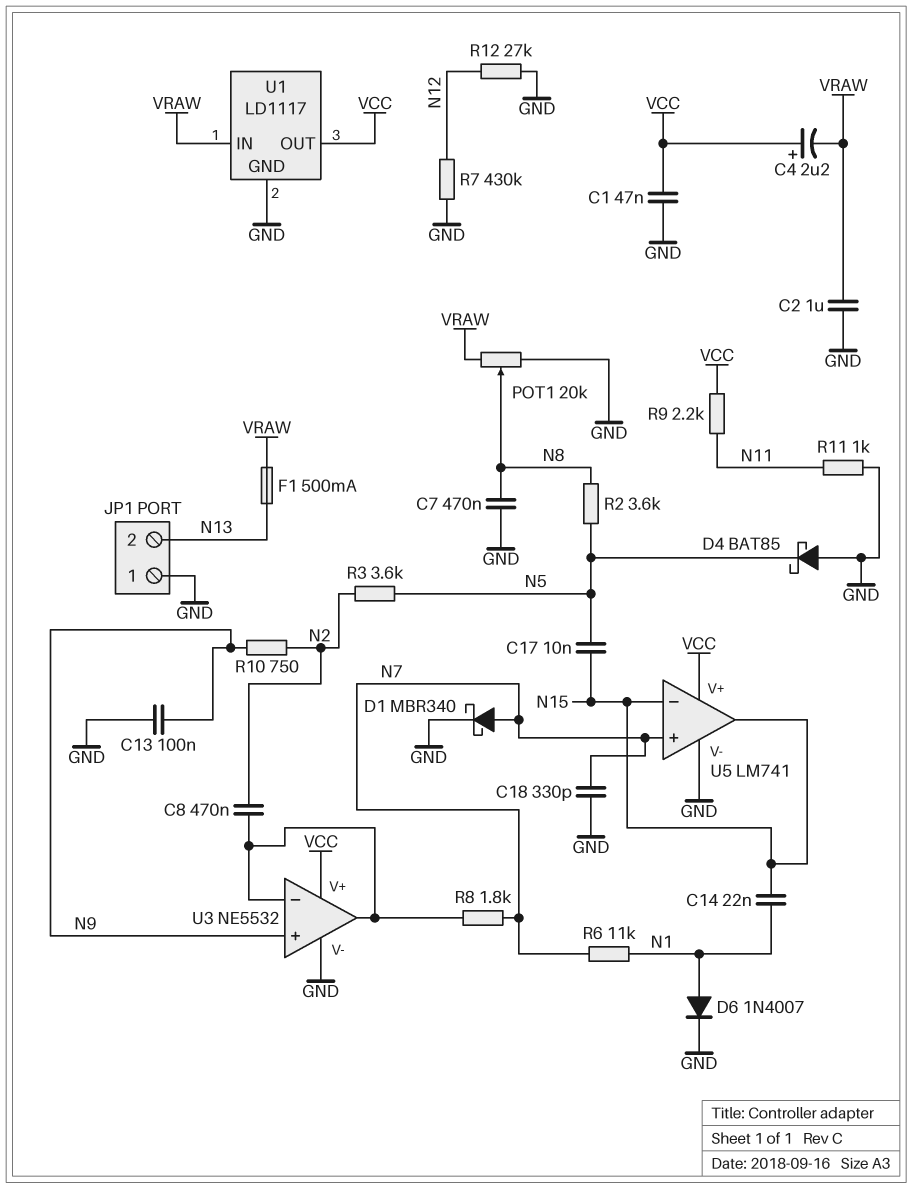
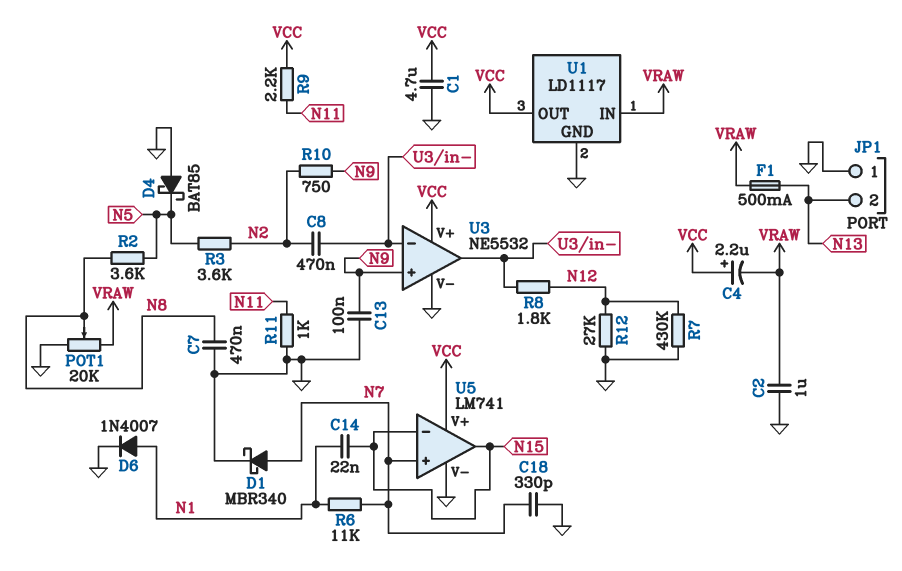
C1: 47nF (GND, VCC) -> 4.7uF (GND, VCC)
C17: 10nF (N5, N15) -> none
R8: 1.8k (N7, U3/in-) -> 1.8k (N12, U3/in-)

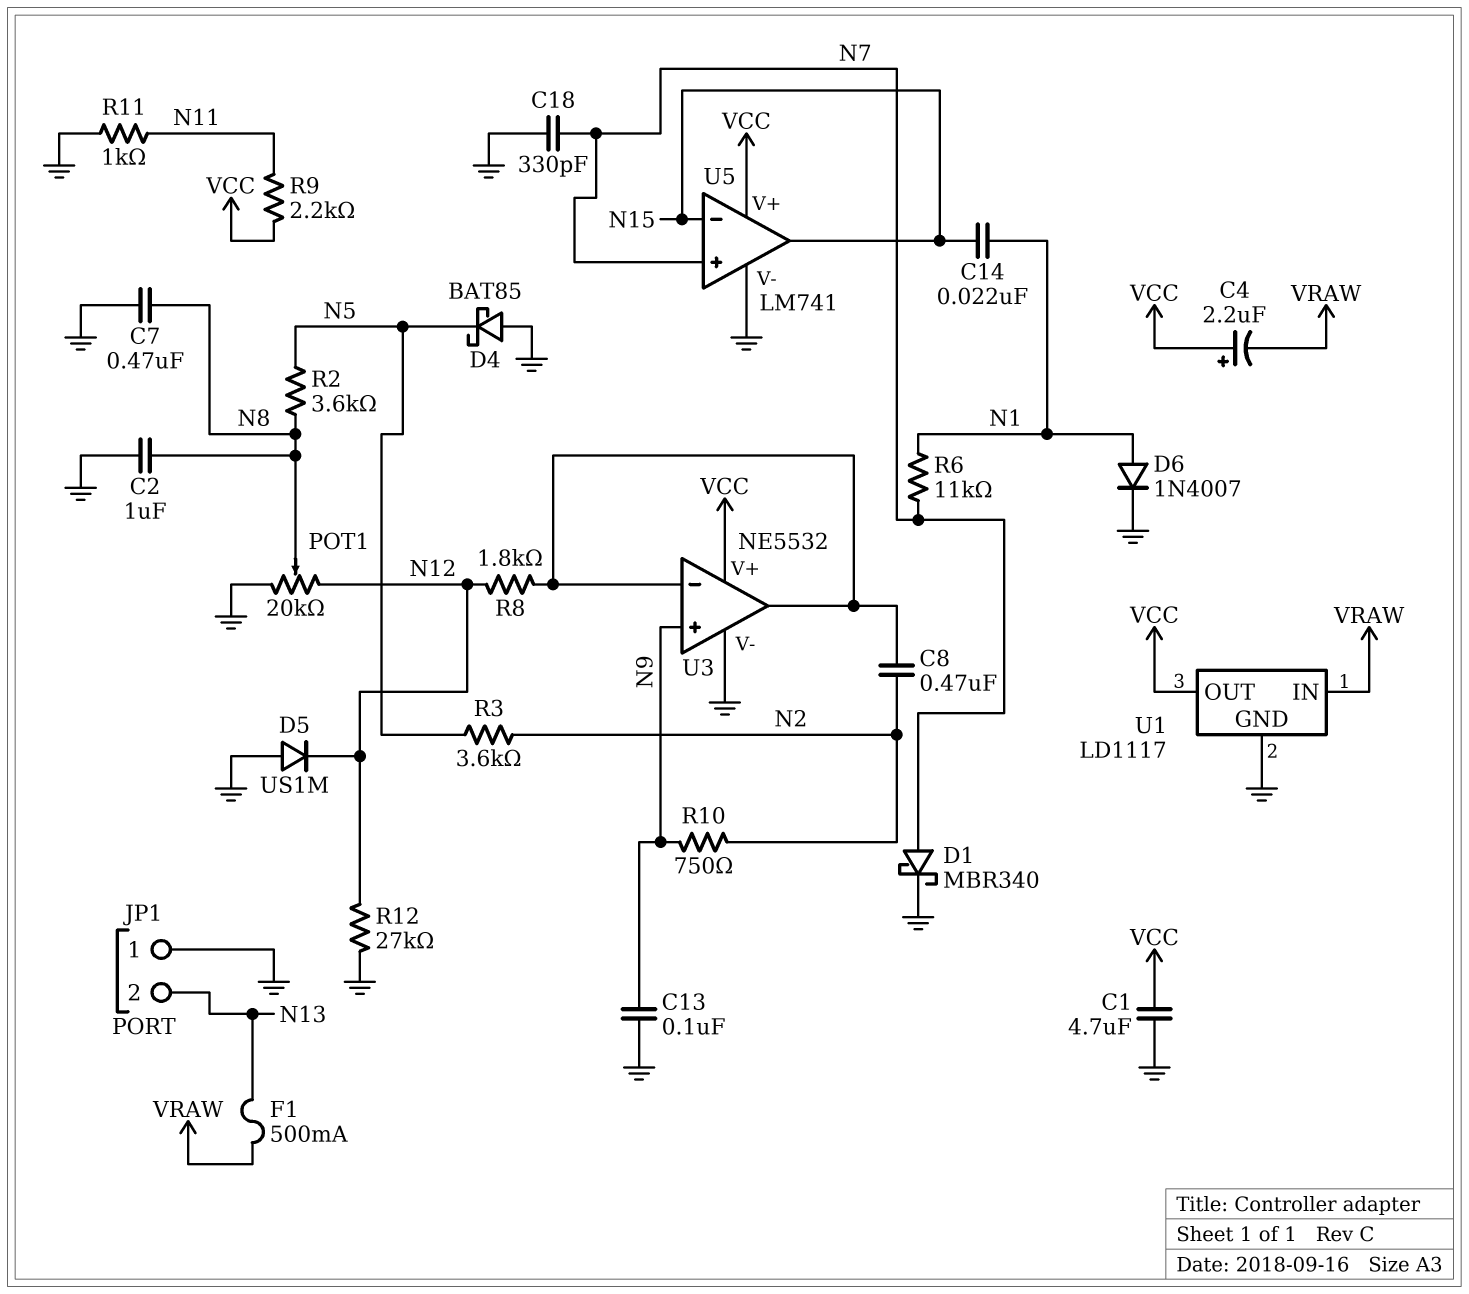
C2: 1uF (GND, VRAW) -> 1uF (GND, N8)
D5: none -> diode US1M (A GND, K N12)
POT1: 20k (GND, VRAW, wiper N8) -> 20k (GND, N12, wiper N8)
R7: 430k (GND, N12) -> none

